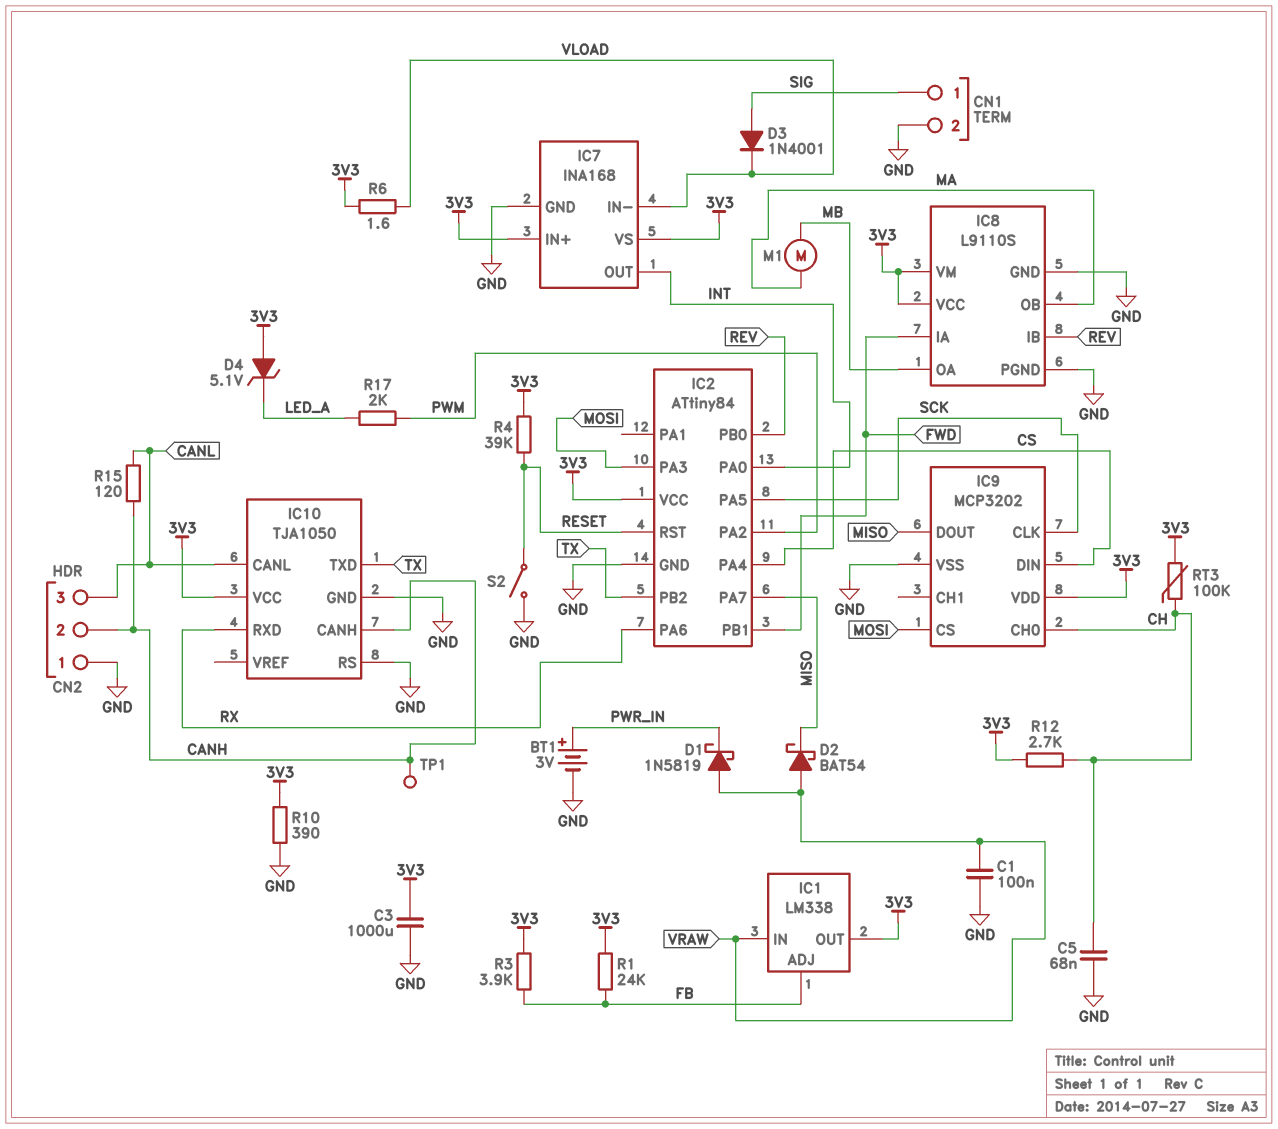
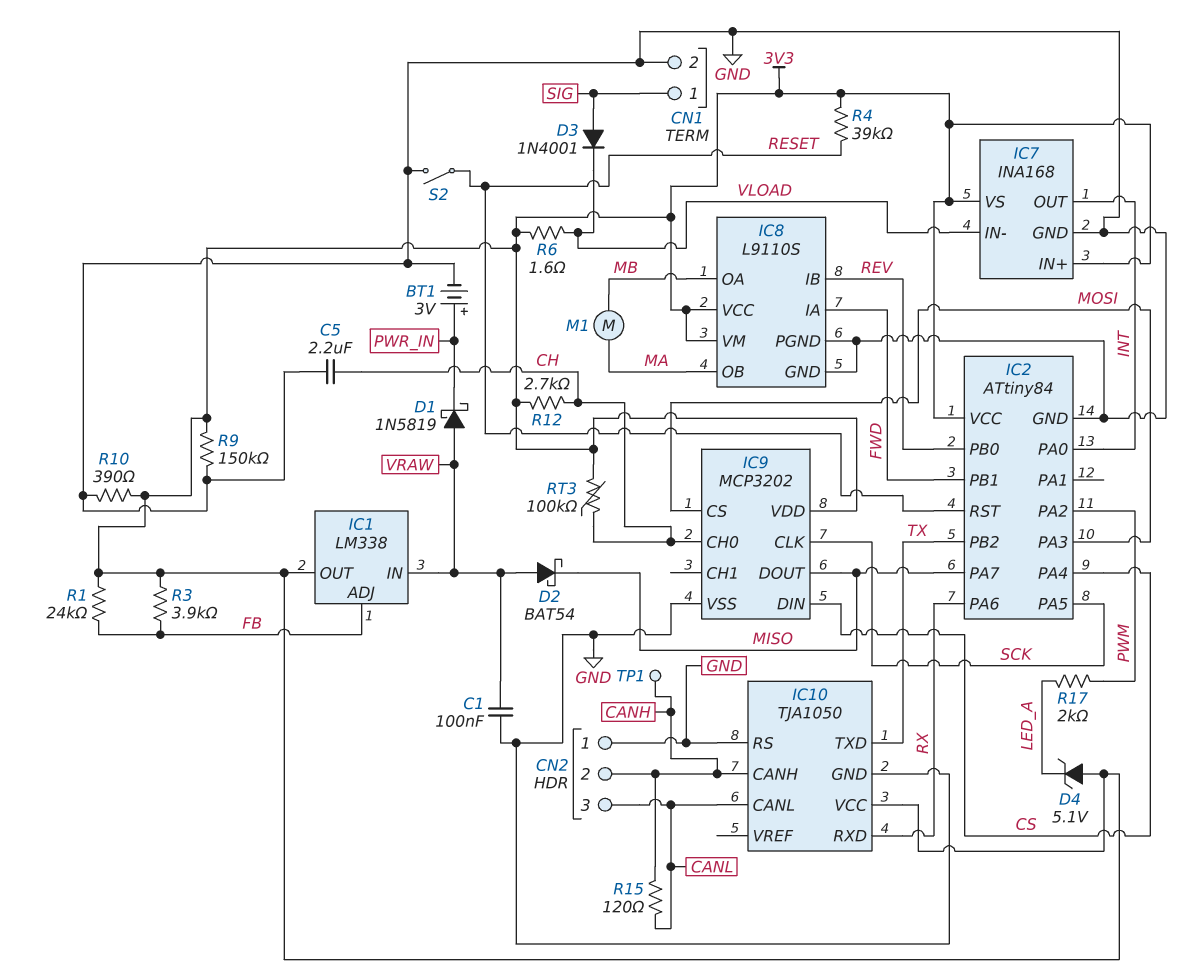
C3: 1000uF (3V3, GND) -> none
C5: 68nF (CH, GND) -> 2.2uF (CH, GND)
R9: none -> 150k (3V3, GND)

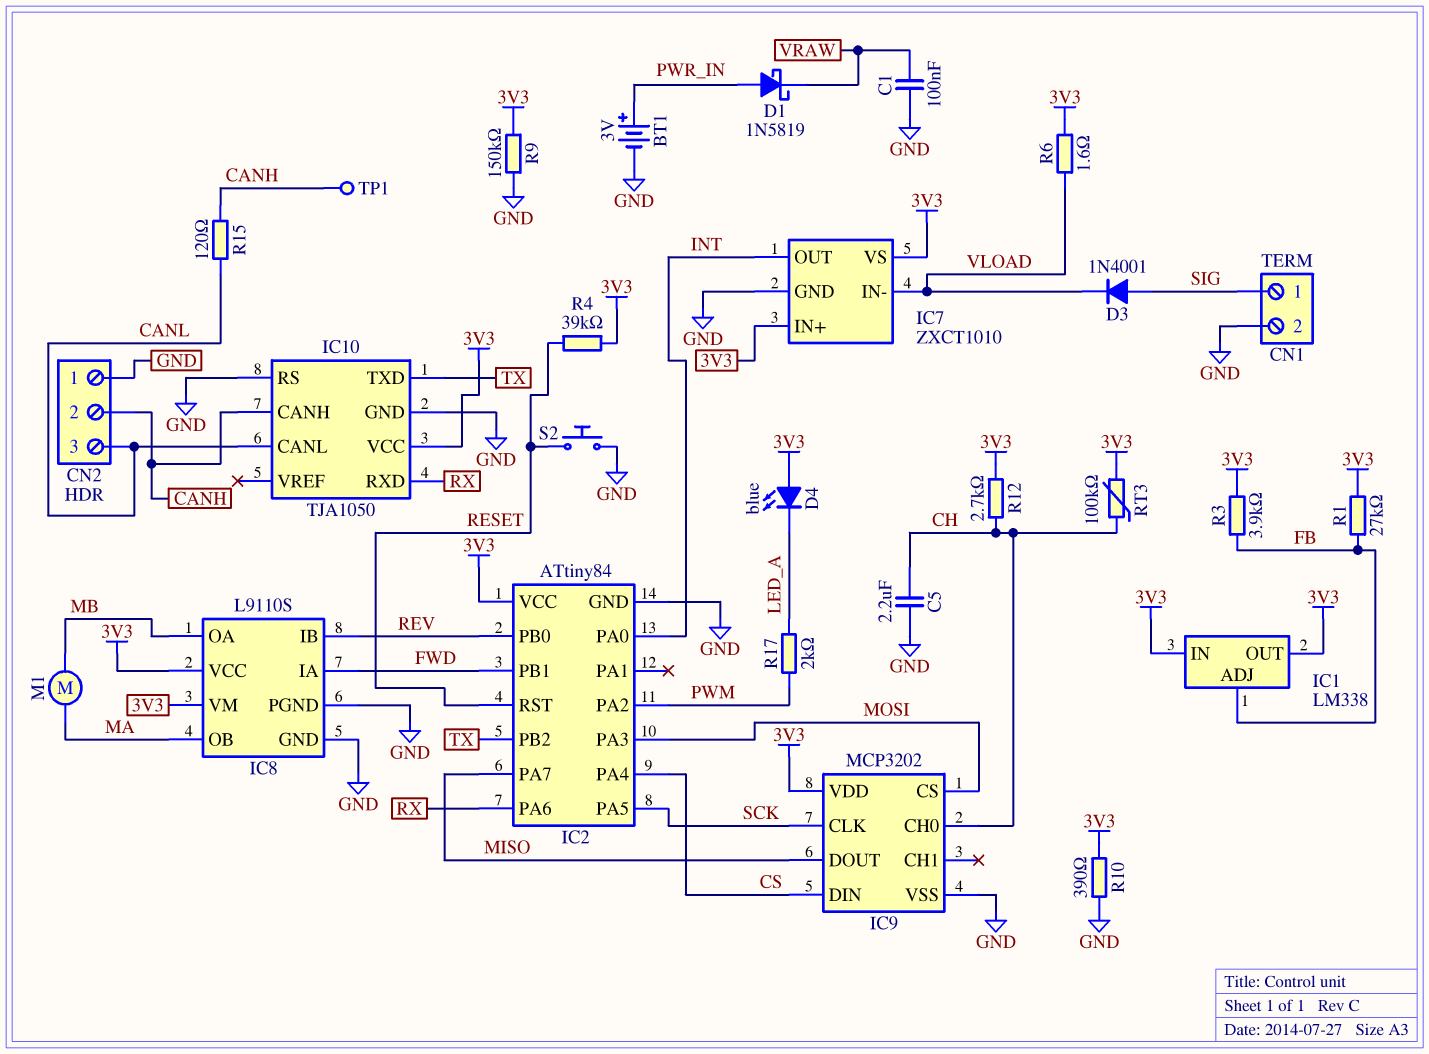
D1: schottky 1N5819 (A VRAW, K PWR_IN) -> schottky 1N5819 (A PWR_IN, K VRAW)
D2: schottky BAT54 (A VRAW, K MISO) -> none
D4: zener 5.1V (A 3V3, K LED_A) -> LED blue (A 3V3, K LED_A)
IC1 pin IN: VRAW -> 3V3
IC7: INA168 -> ZXCT1010
R1: 24k (3V3, FB) -> 27k (3V3, FB)
S2: switch (GND, RESET) -> button (GND, RESET)

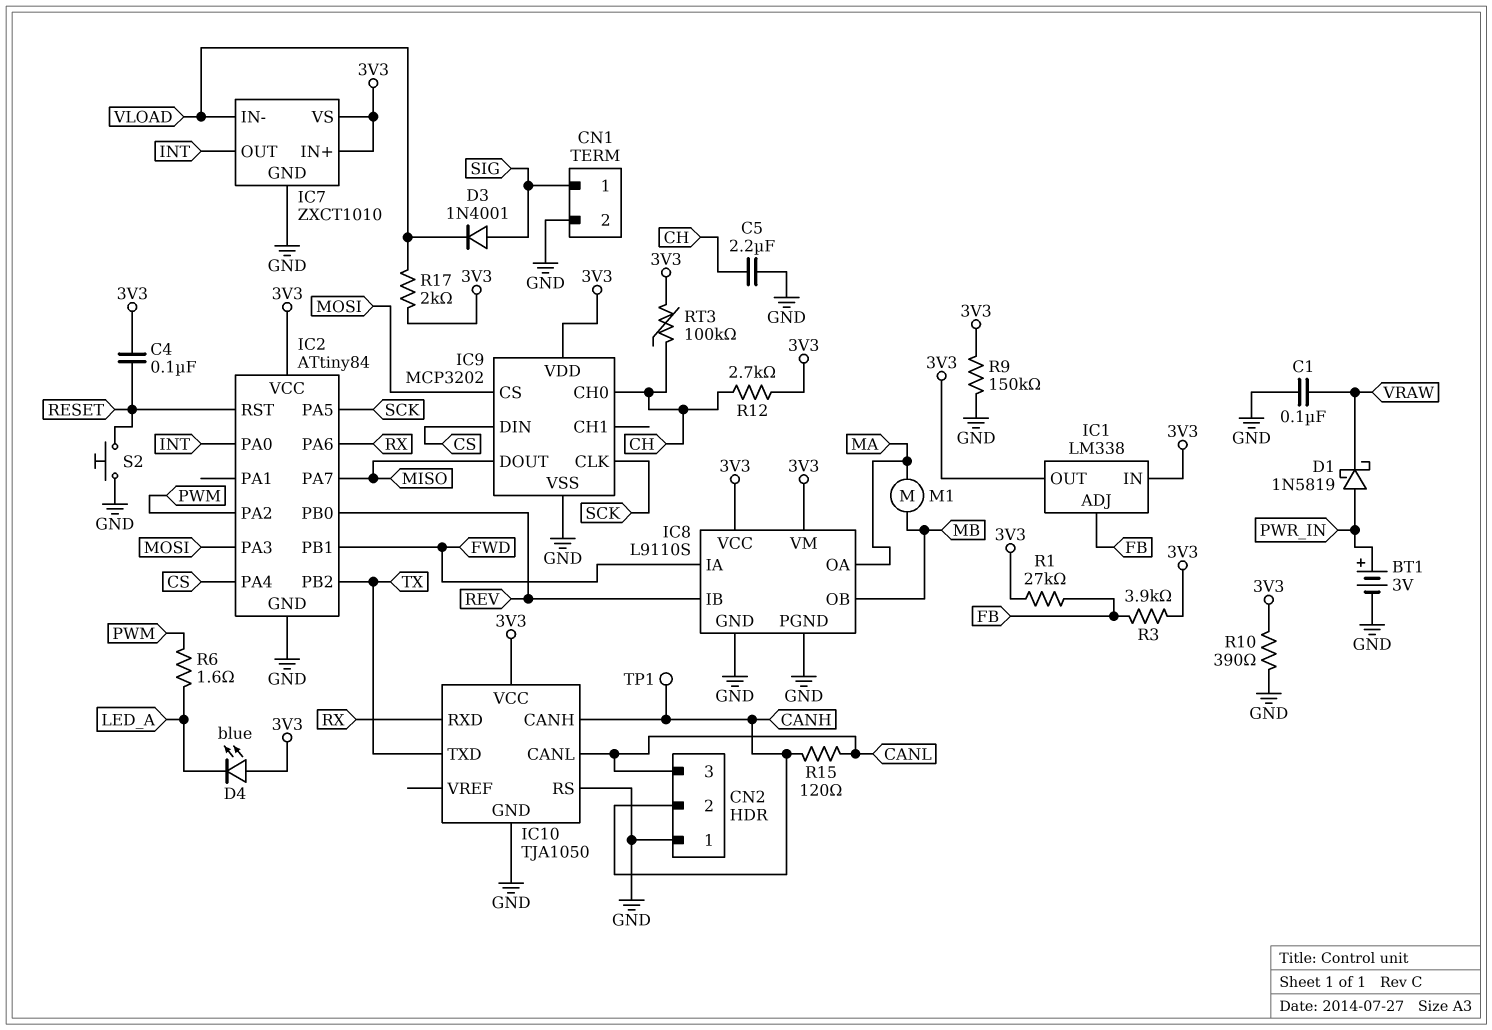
C4: none -> 100nF (3V3, RESET)
IC8 pin OA: MB -> MA
IC8 pin OB: MA -> MB
R4: 39k (3V3, RESET) -> none
R6: 1.6 (3V3, VLOAD) -> 1.6 (LED_A, PWM)
R17: 2k (LED_A, PWM) -> 2k (3V3, VLOAD)

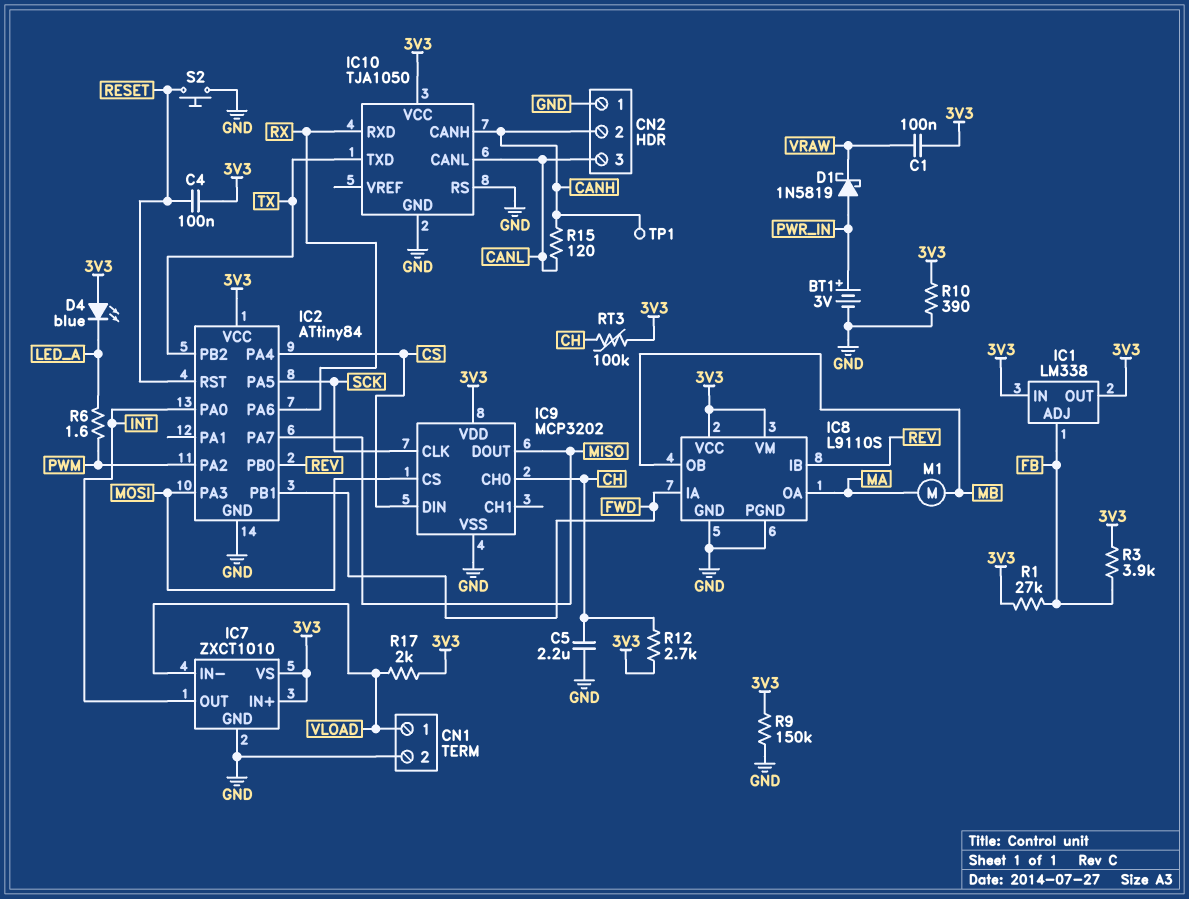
C1: 100nF (GND, VRAW) -> 100nF (3V3, VRAW)
CN1 pin 1: SIG -> VLOAD
D3: diode 1N4001 (A SIG, K VLOAD) -> none

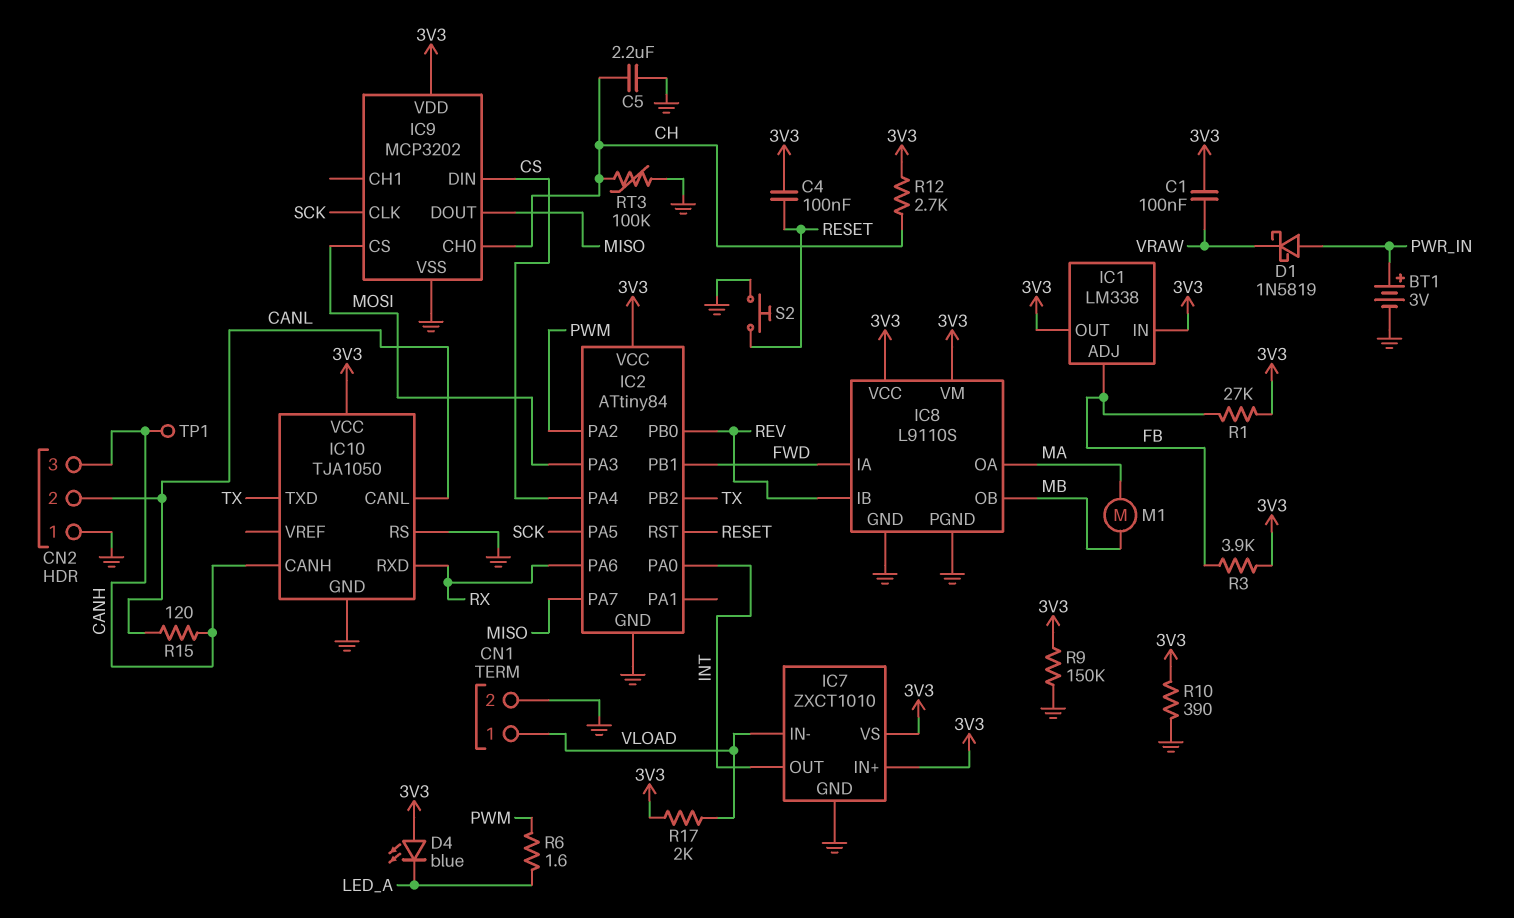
CN2 pin 2: CANH -> CANL
CN2 pin 3: CANL -> CANH
RT3: 100k (3V3, CH) -> 100k (CH, GND)

